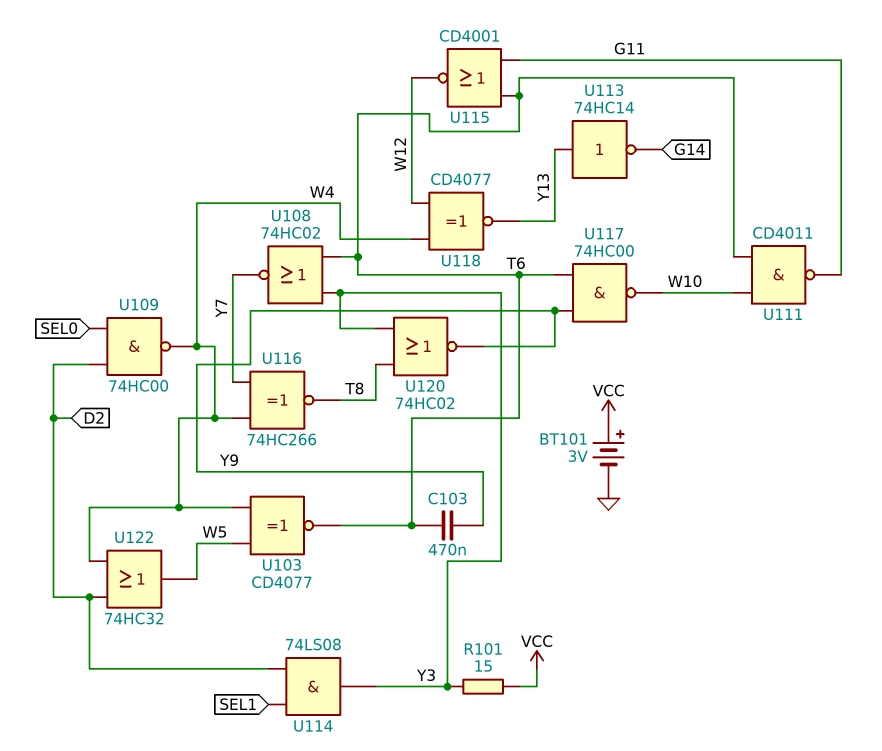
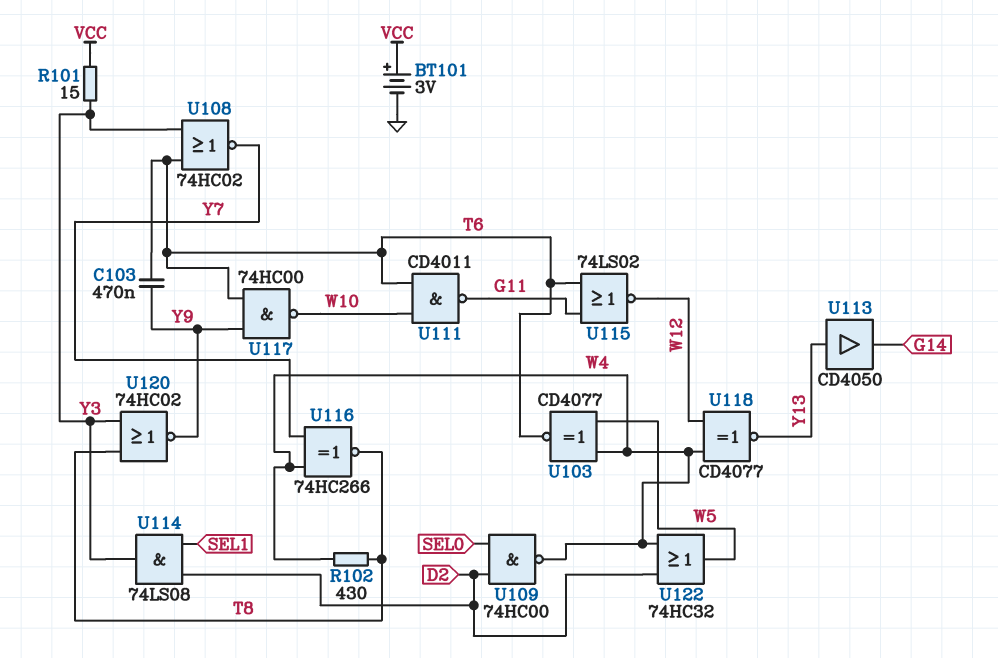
R102: none -> 430 (T8, W4)
U113: NOT 74HC14 (in Y13, out G14) -> buffer CD4050 (in Y13, out G14)
U115: NOR CD4001 (in G11, in T6, out W12) -> NOR 74LS02 (in G11, in T6, out W12)

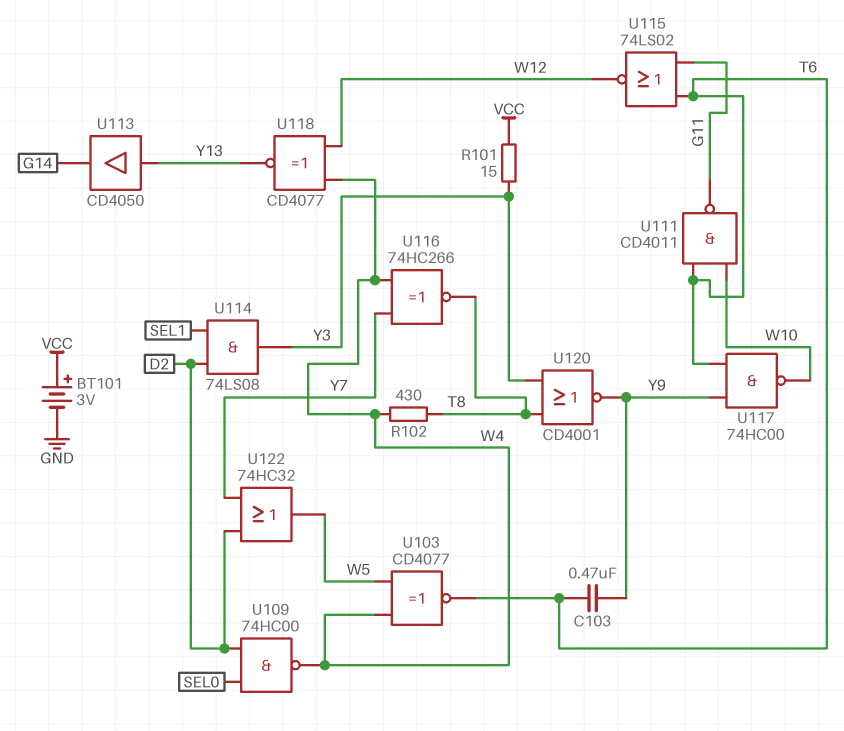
U108: NOR 74HC02 (in T6, in Y3, out Y7) -> none
U120: NOR 74HC02 (in T8, in Y3, out Y9) -> NOR CD4001 (in T8, in Y3, out Y9)
U122: OR 74HC32 (in D2, in W4, out W5) -> OR 74HC32 (in D2, in Y7, out W5)

